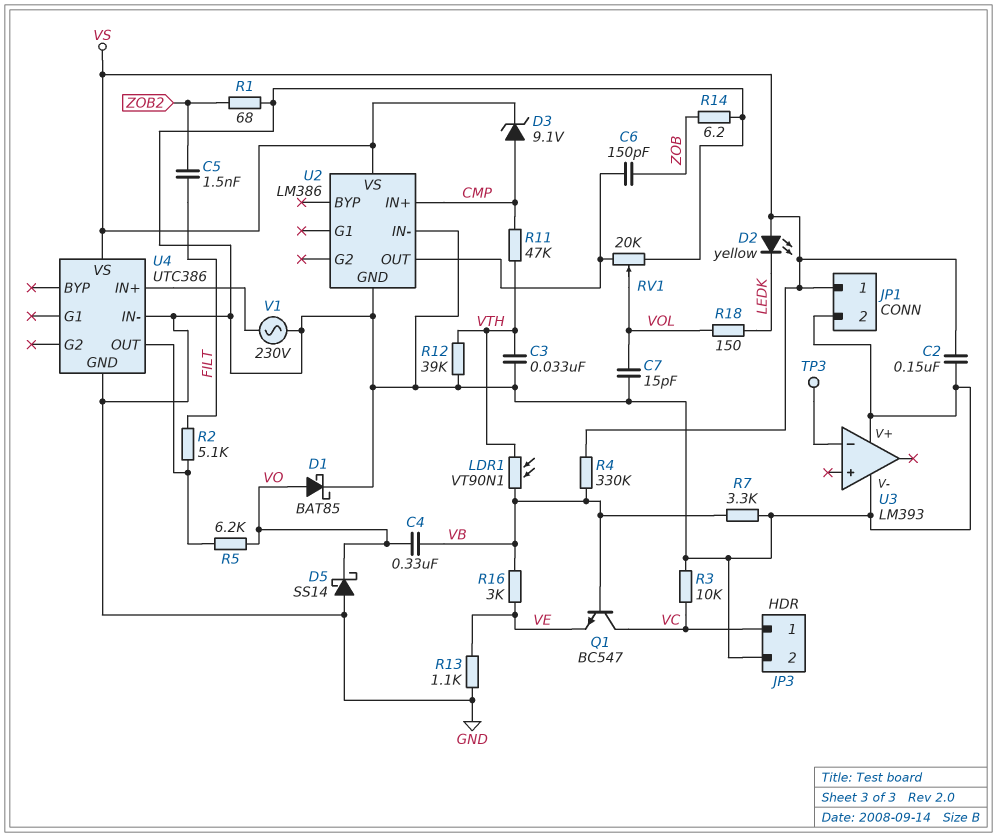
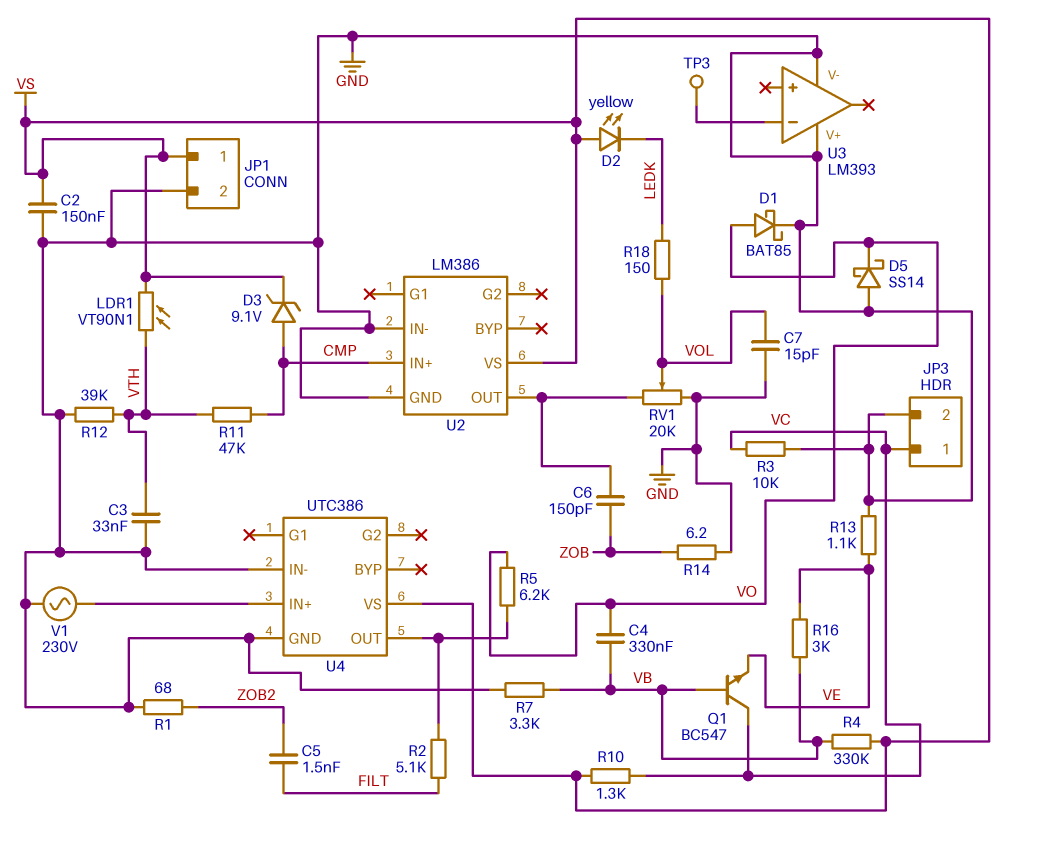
LDR1: VT90N1 (VB, VTH) -> VT90N1 (VS, VTH)
R10: none -> 1.3k (VC, VS)

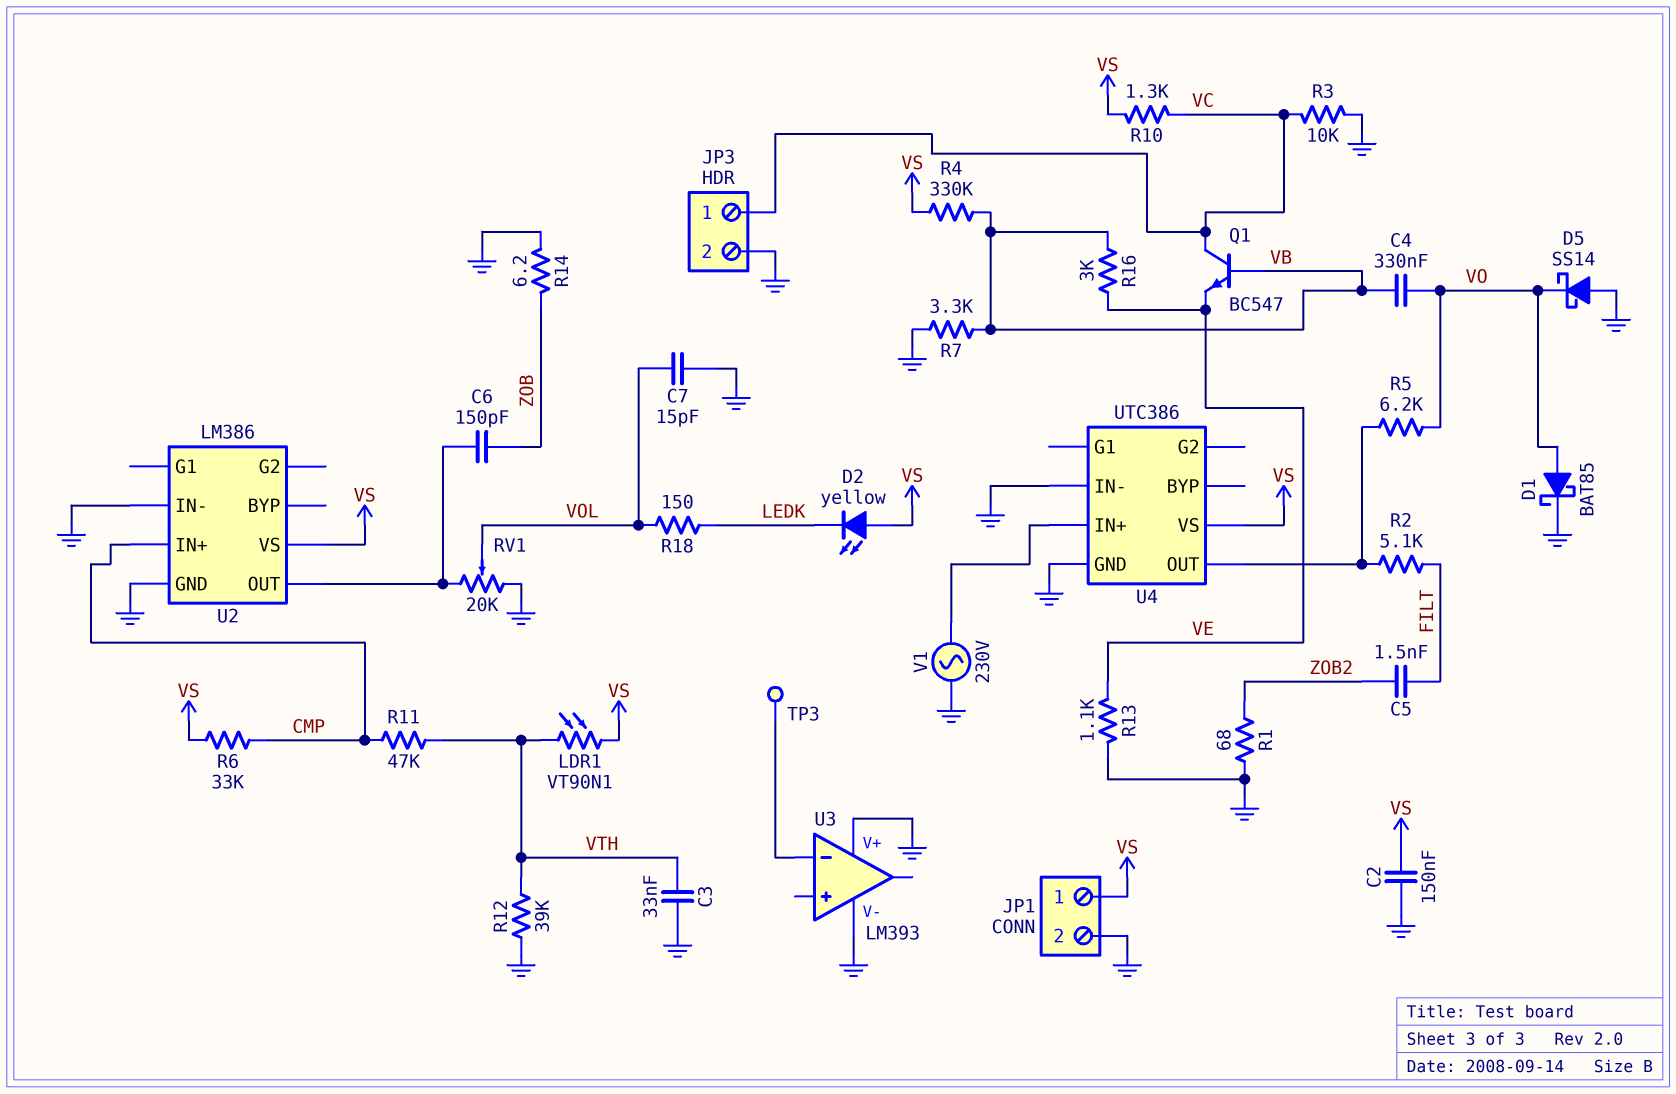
D3: zener 9.1V (A CMP, K VS) -> none
R6: none -> 33k (CMP, VS)

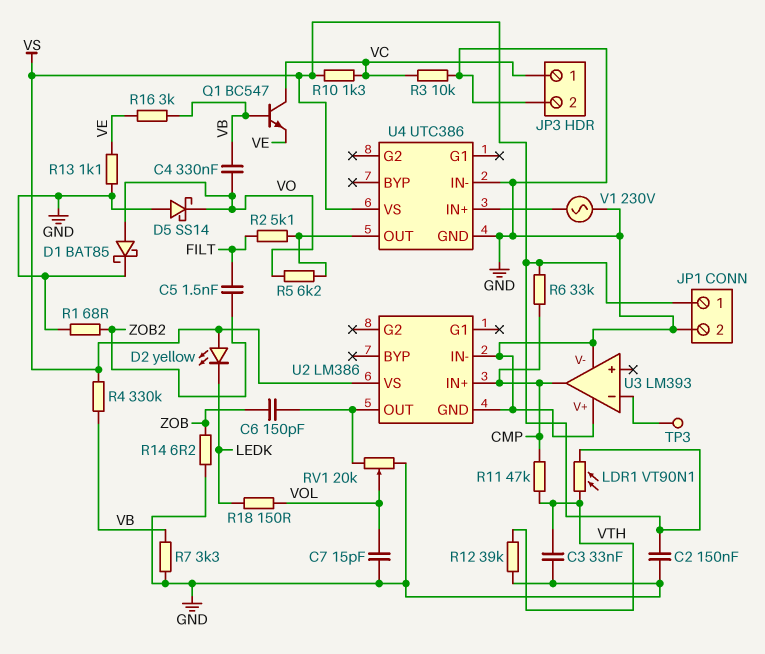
U3 pin out: none -> CMP

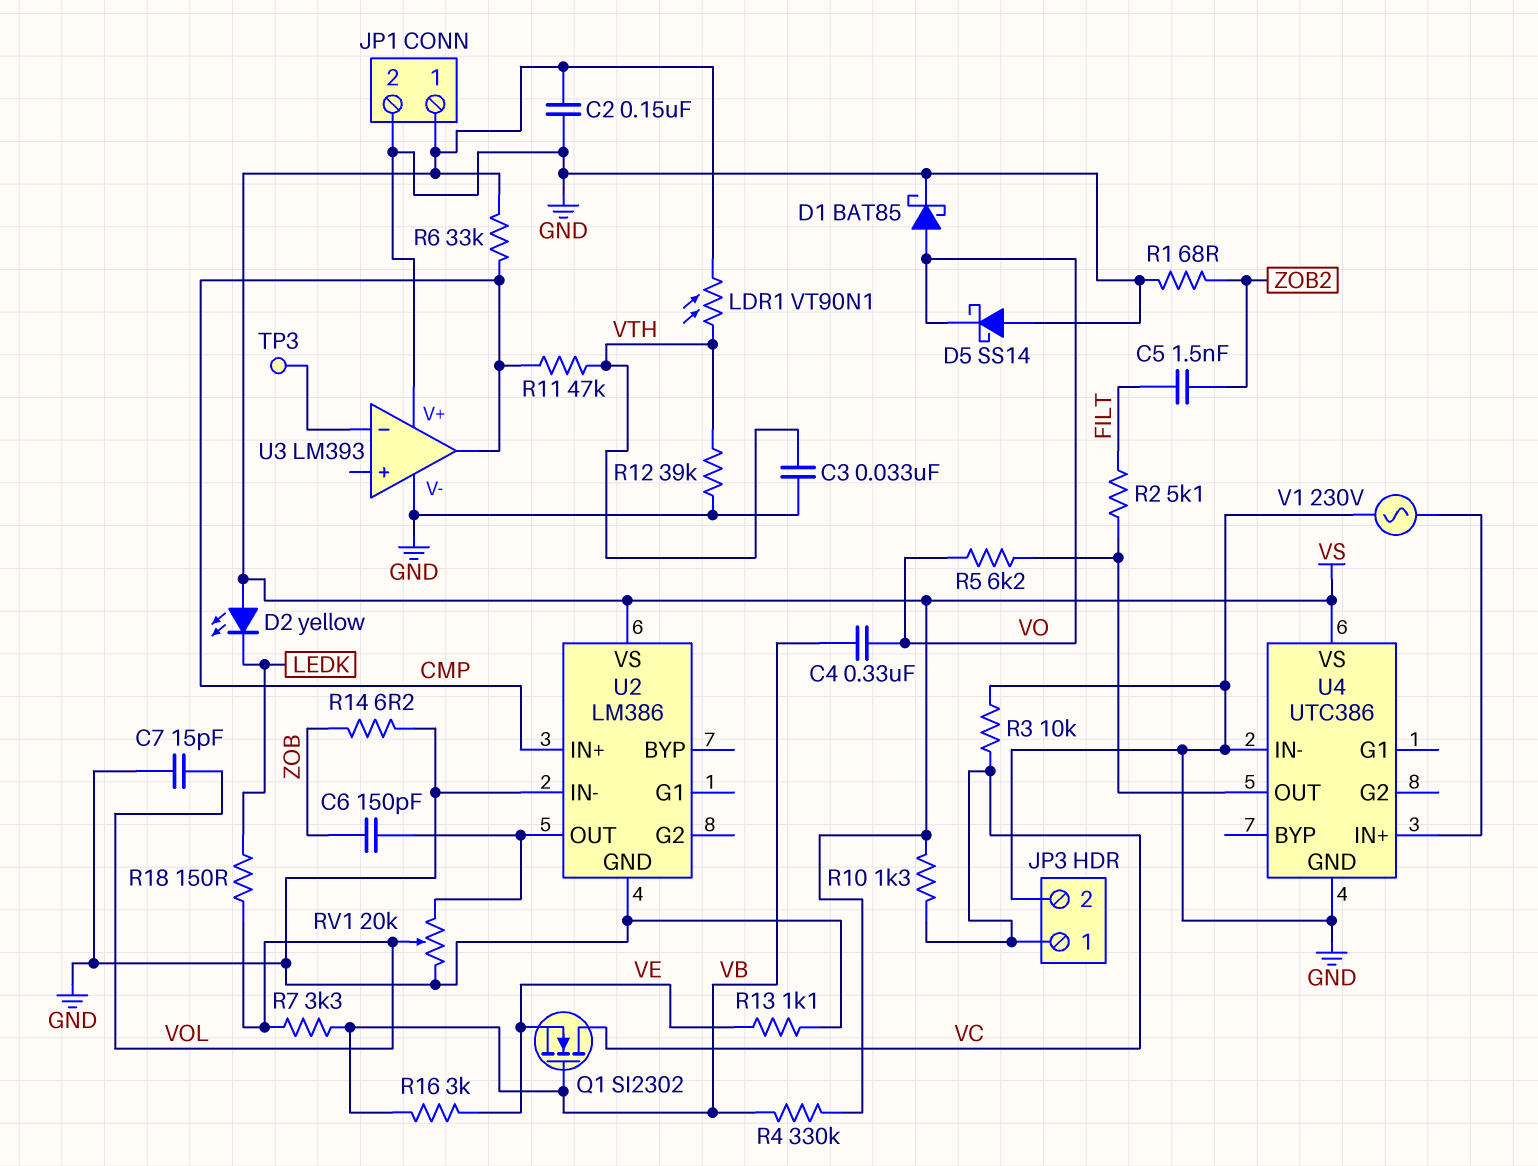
Q1: NPN BC547 (B VB, C VC, E VE) -> NMOS SI2302 (G VB, D VC, S VE)
R7: 3.3k (GND, VB) -> 3.3k (VB, VOL)

